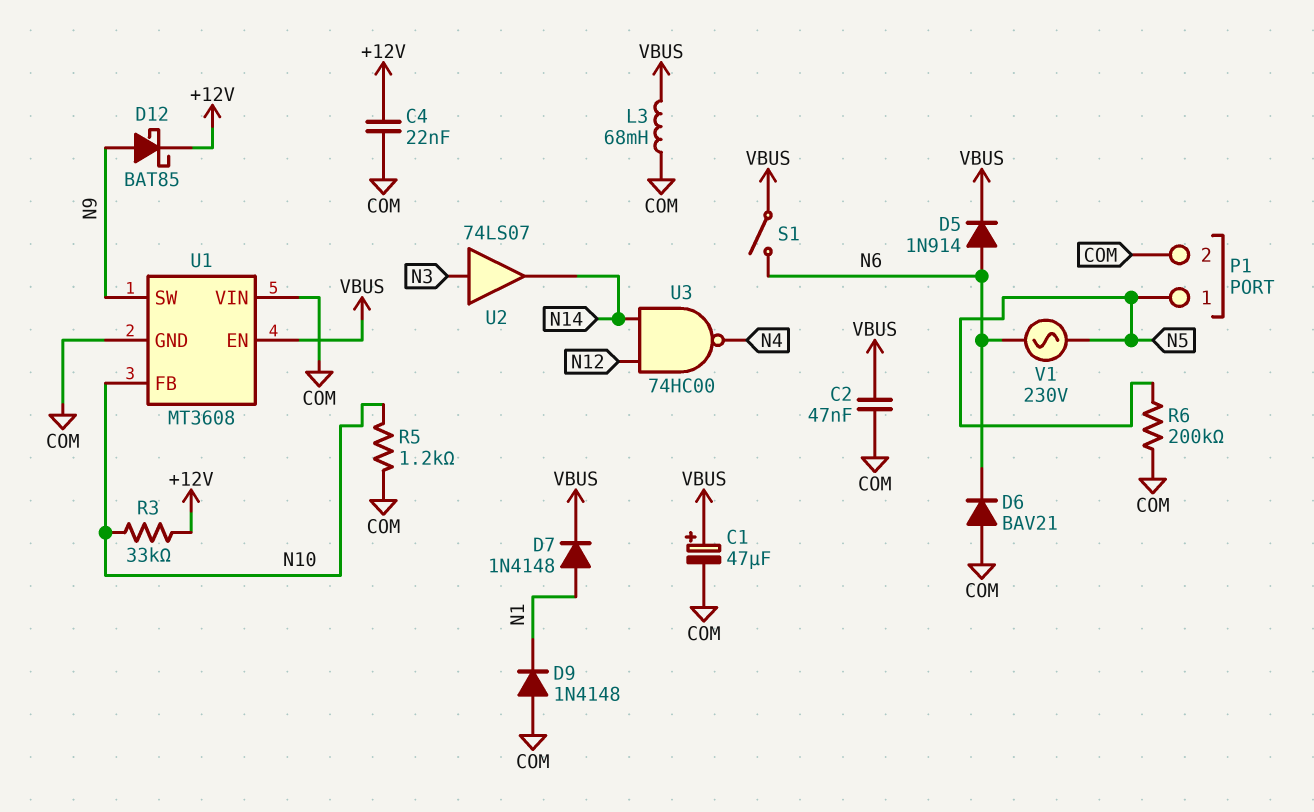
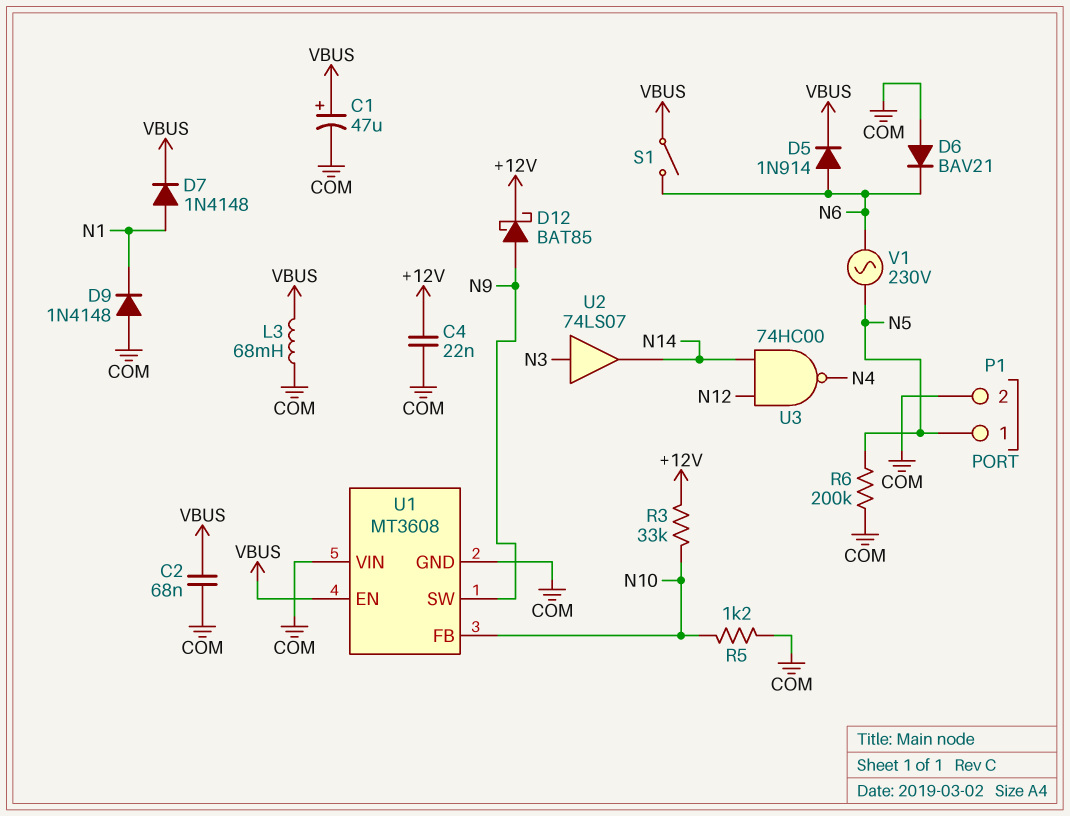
C2: 47nF (COM, VBUS) -> 68nF (COM, VBUS)

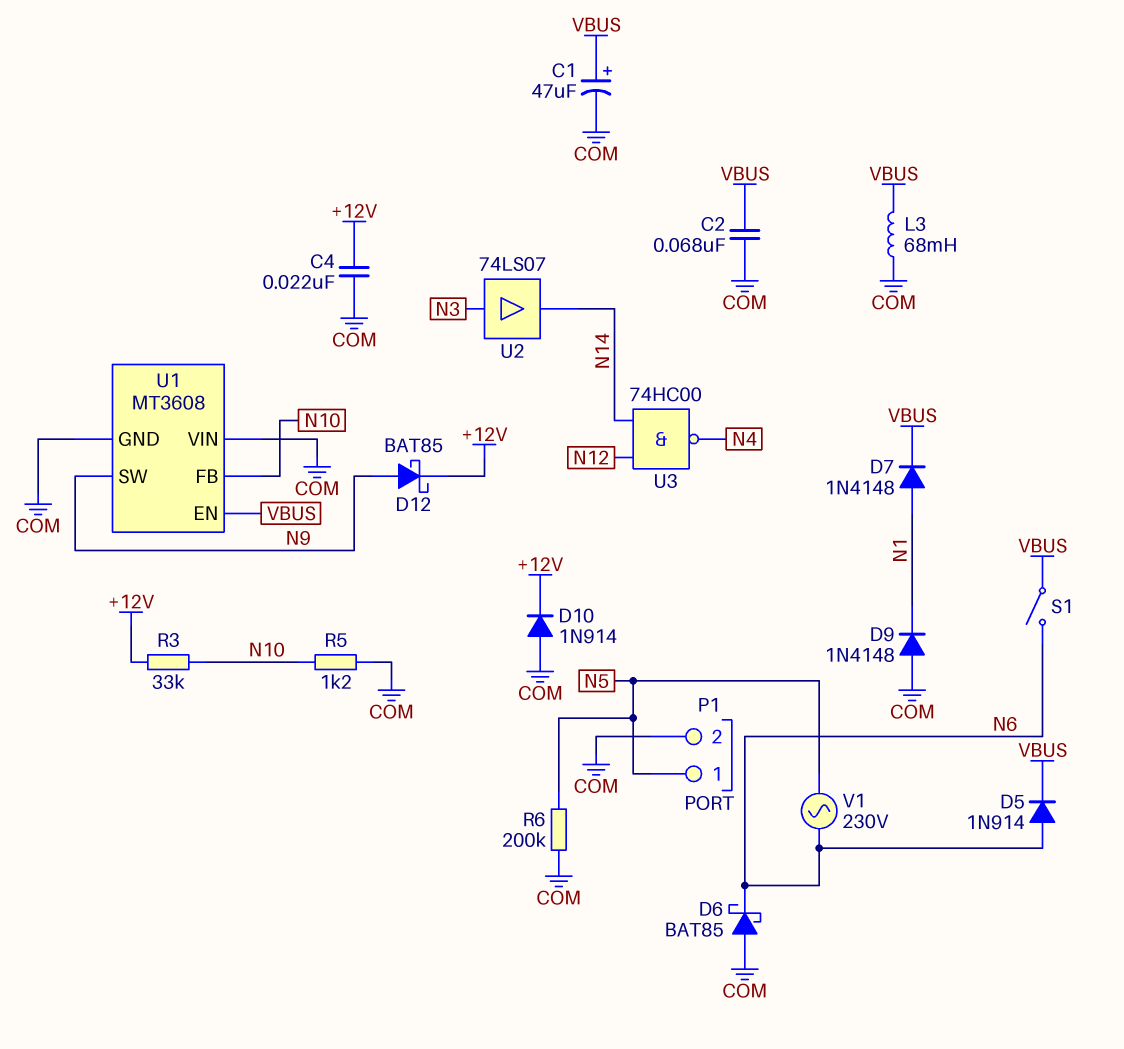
D6: diode BAV21 (A COM, K N6) -> schottky BAT85 (A COM, K N6)
D10: none -> diode 1N914 (A COM, K +12V)

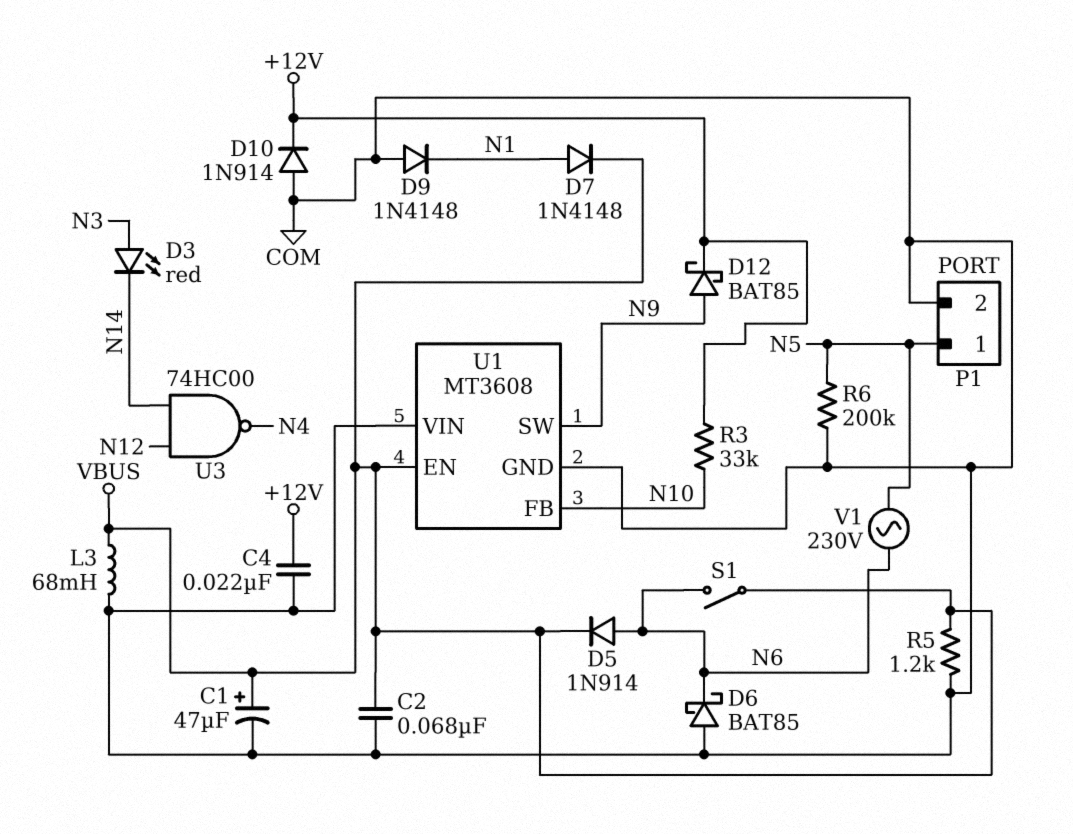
D3: none -> LED red (A N3, K N14)
R5: 1.2k (COM, N10) -> 1.2k (COM, VBUS)
U2: buffer 74LS07 (in N3, out N14) -> none

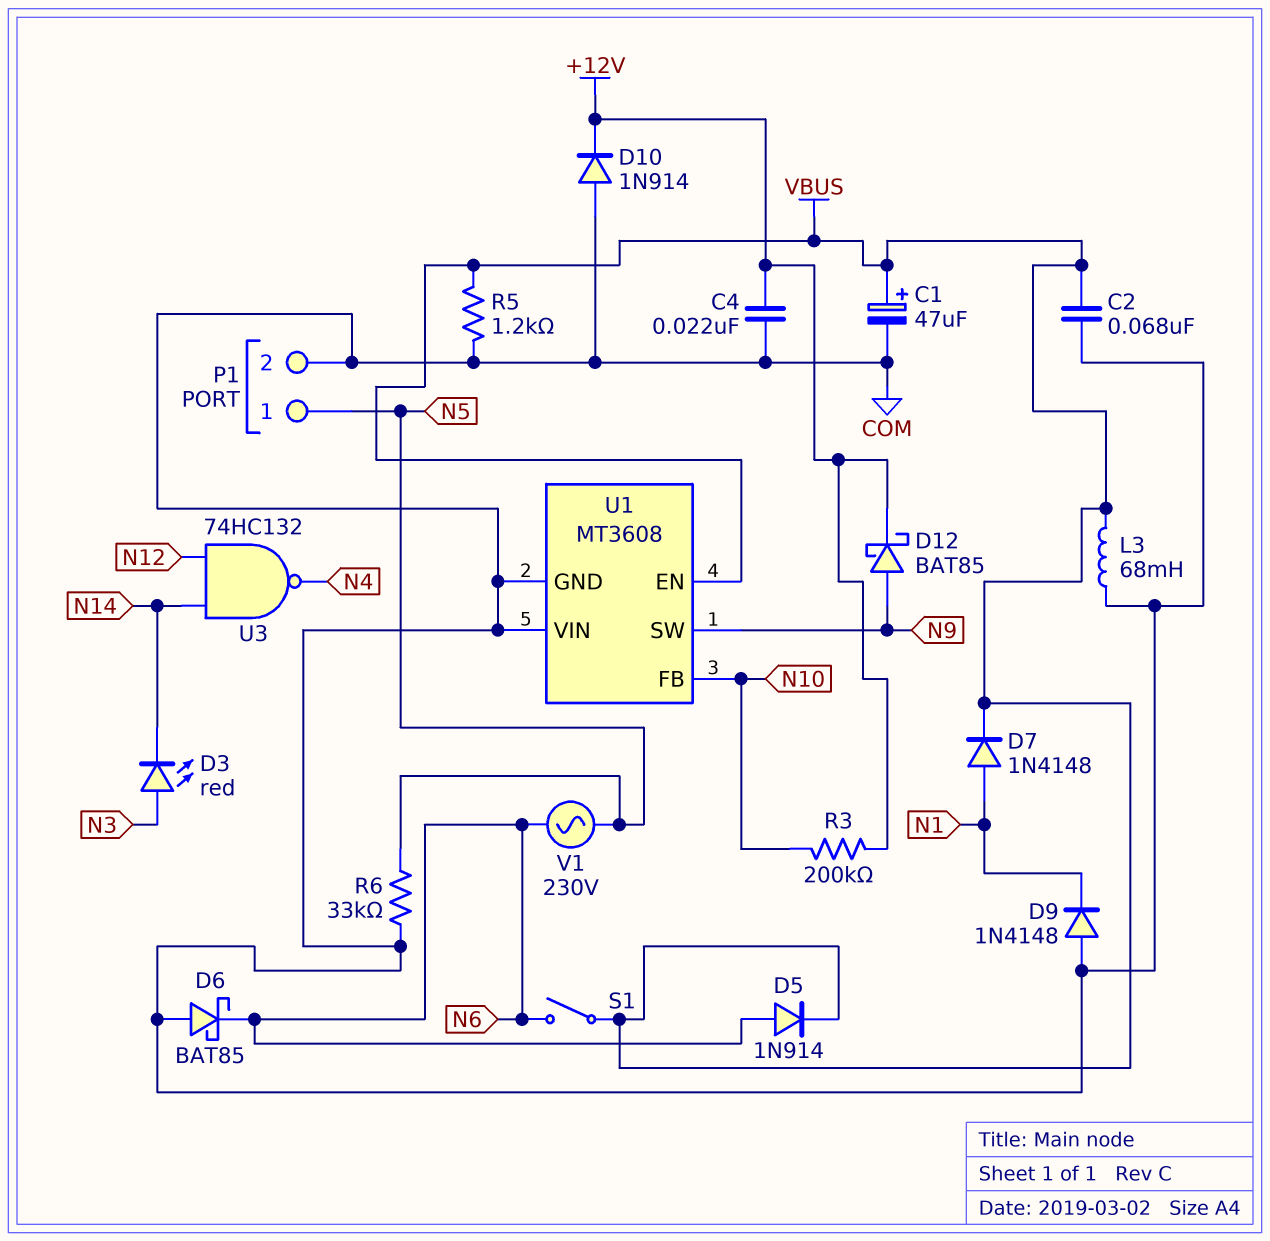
R3: 33k (+12V, N10) -> 200k (+12V, N10)
R6: 200k (COM, N5) -> 33k (COM, N5)
U3: NAND 74HC00 (in N12, in N14, out N4) -> NAND 74HC132 (in N12, in N14, out N4)

